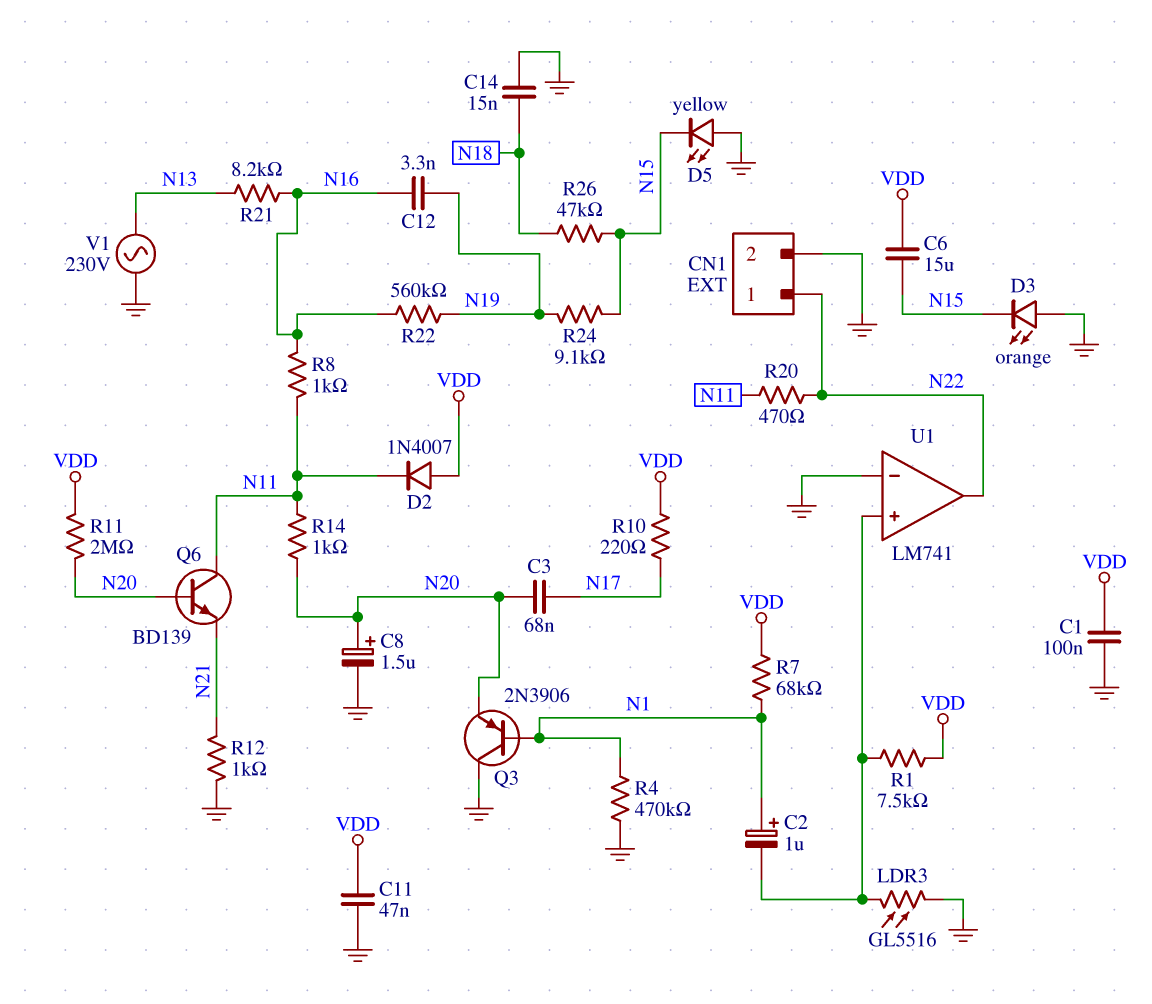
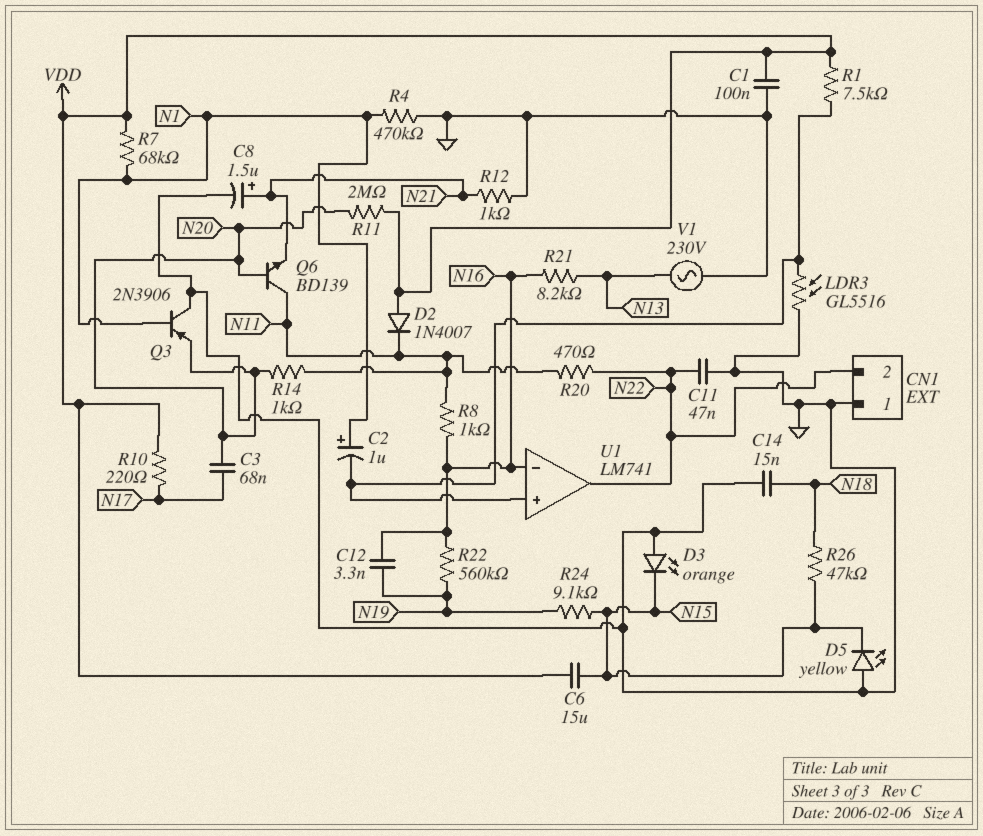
C8: 1.5uF (plus N20, minus GND) -> 1.5uF (plus N21, minus GND)
C11: 47nF (GND, VDD) -> 47nF (GND, N22)
CN1 pin 1: N22 -> GND
CN1 pin 2: GND -> N22
U1 pin in-: GND -> N16

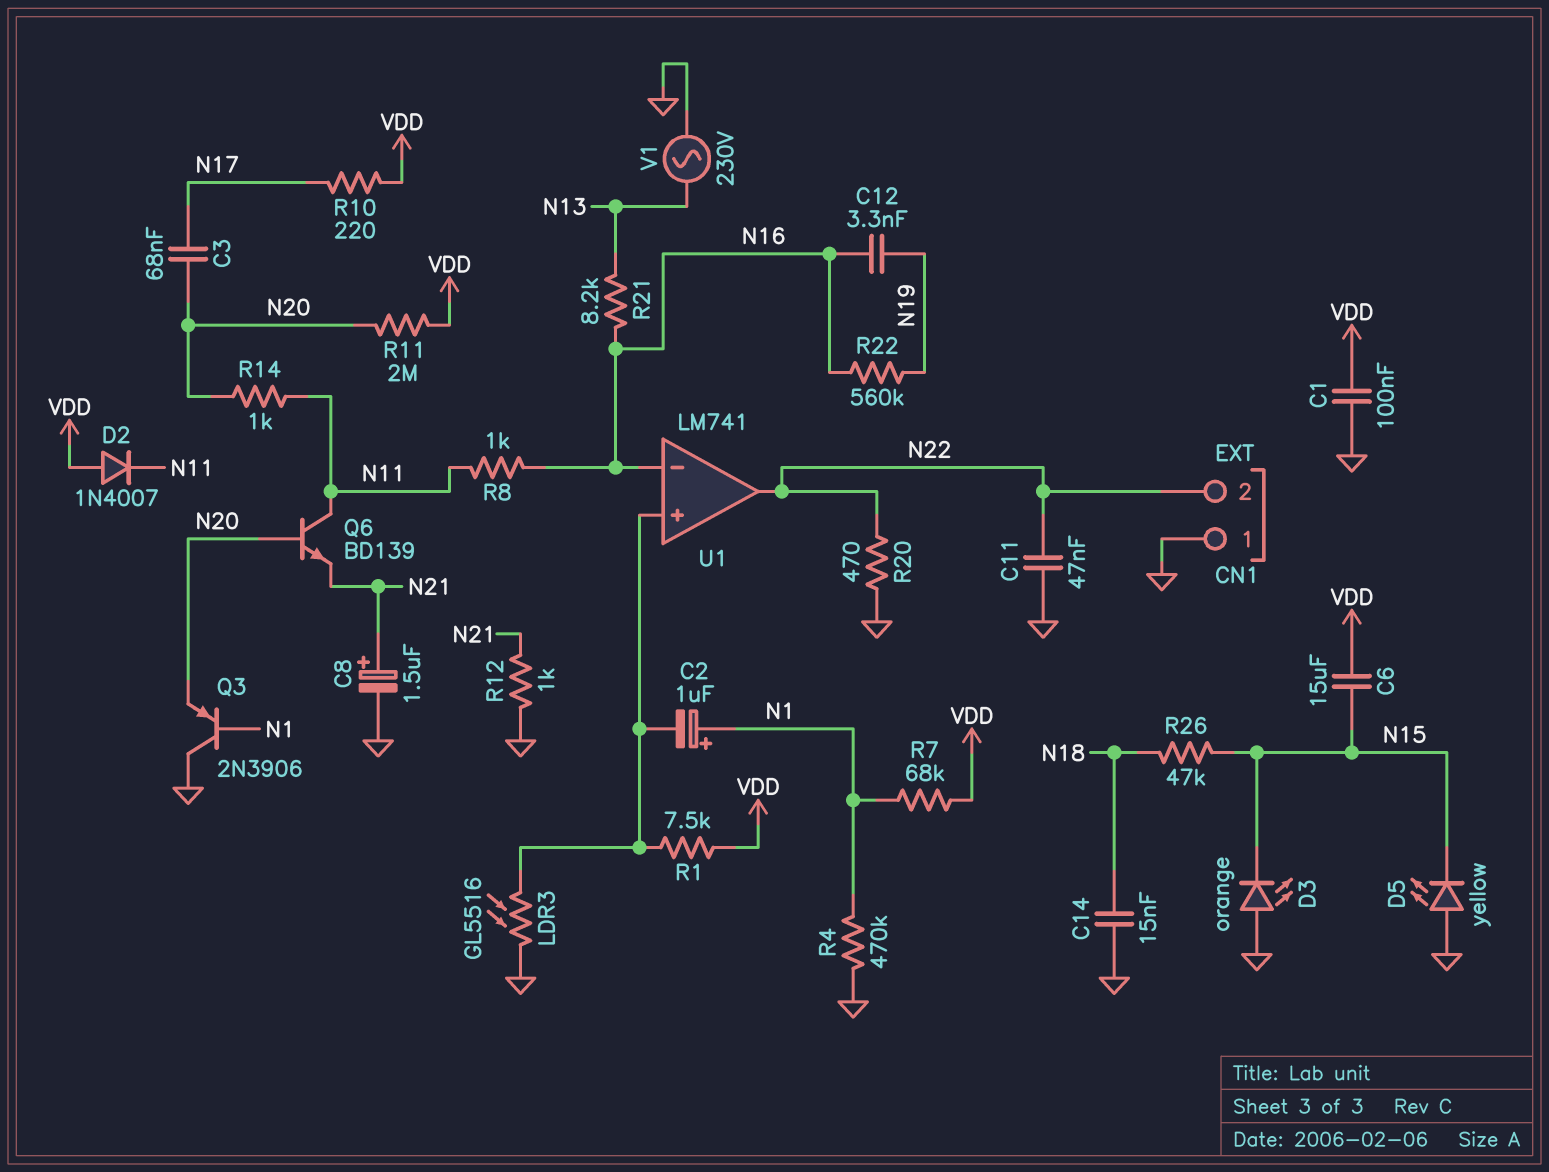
R20: 470 (N11, N22) -> 470 (GND, N22)
R24: 9.1k (N15, N19) -> none

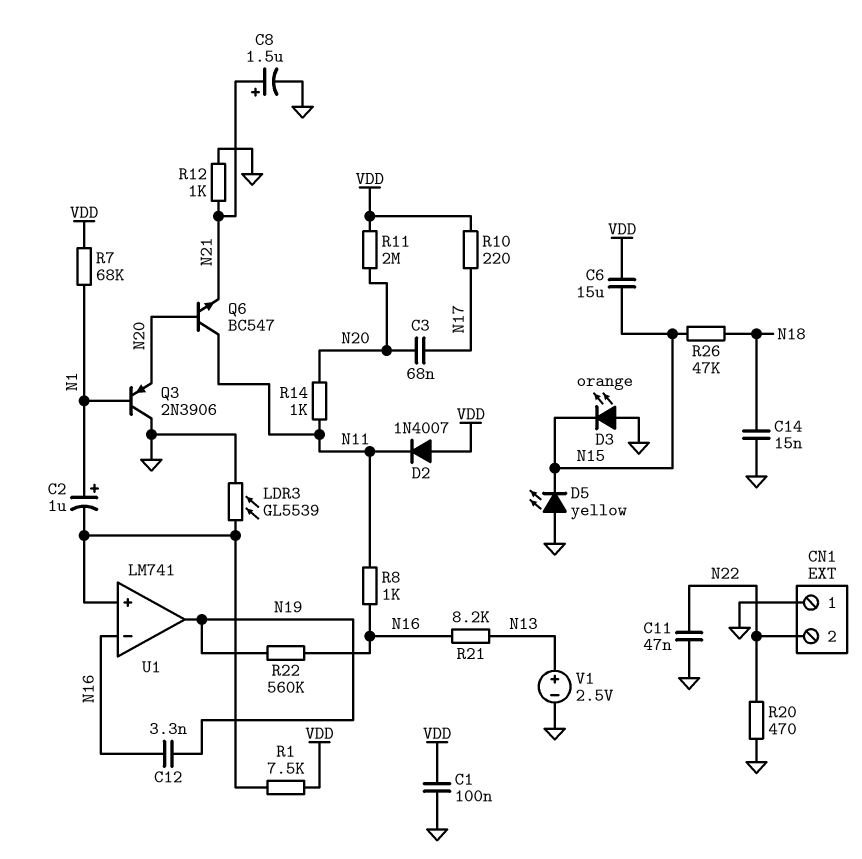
LDR3: GL5516 (GND, U1/in+) -> GL5539 (GND, U1/in+)
Q6: NPN BD139 (B N20, C N11, E N21) -> NPN BC547 (B N20, C N11, E N21)
R4: 470k (GND, N1) -> none
U1 pin out: N22 -> N19
V1: AC 230V (GND, N13) -> 2.5V (plus N13, minus GND)

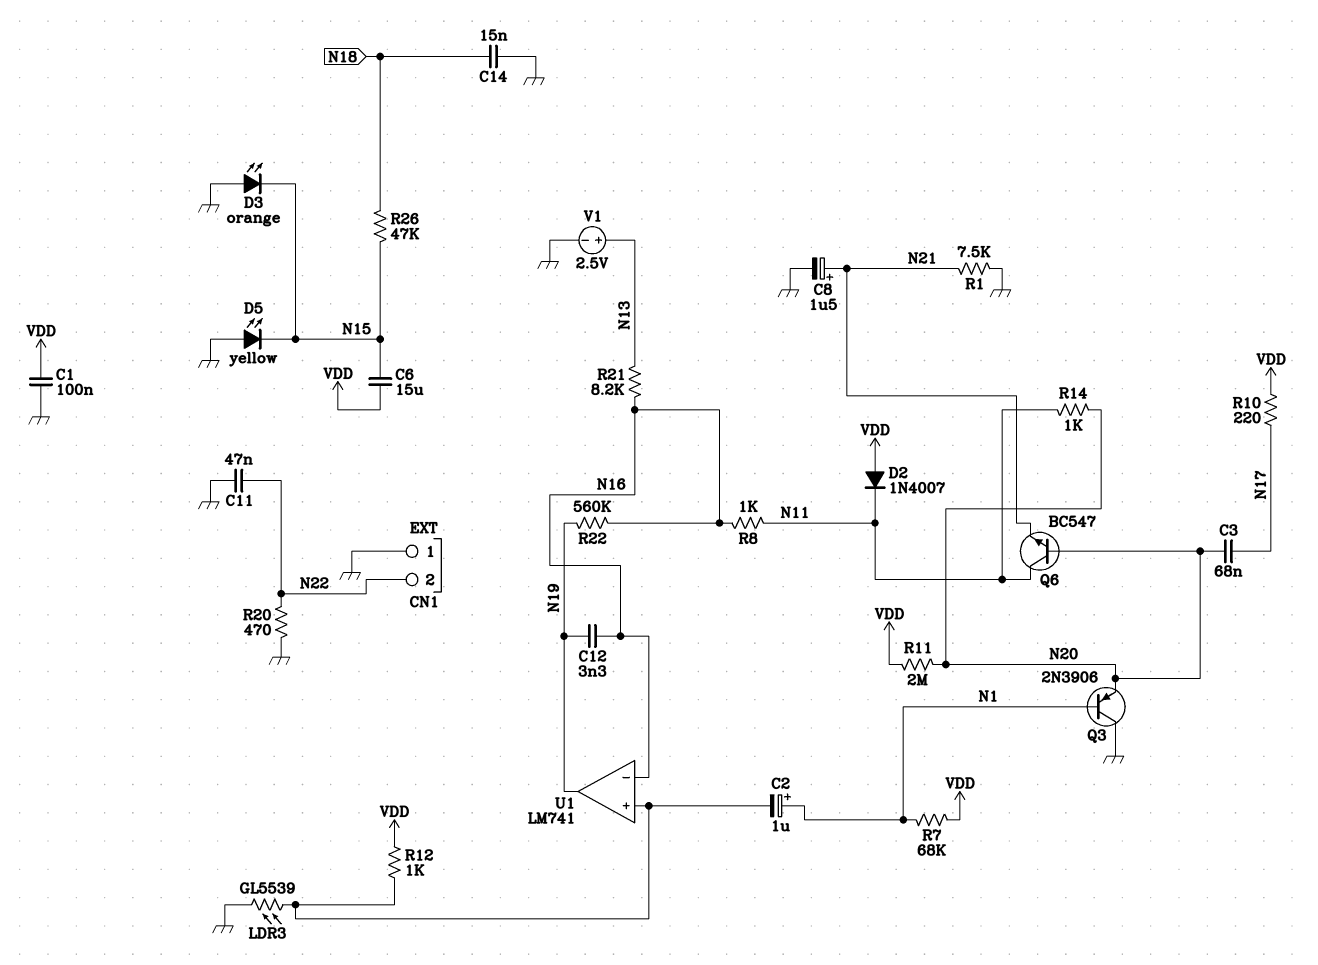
R1: 7.5k (U1/in+, VDD) -> 7.5k (GND, N21)
R12: 1k (GND, N21) -> 1k (U1/in+, VDD)

